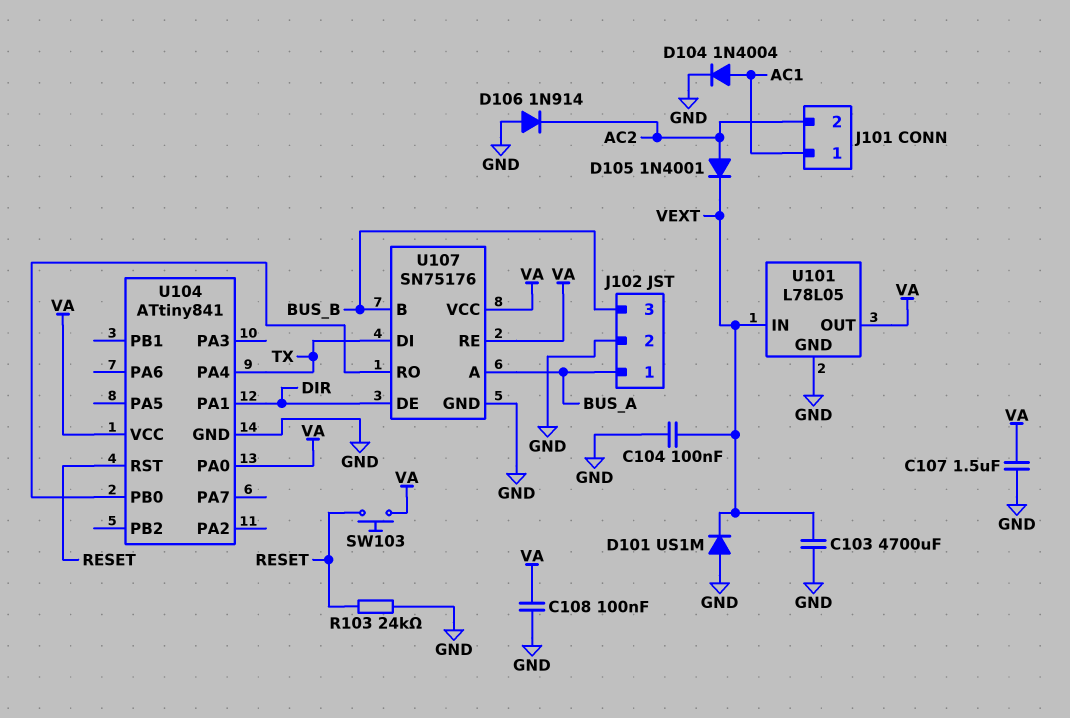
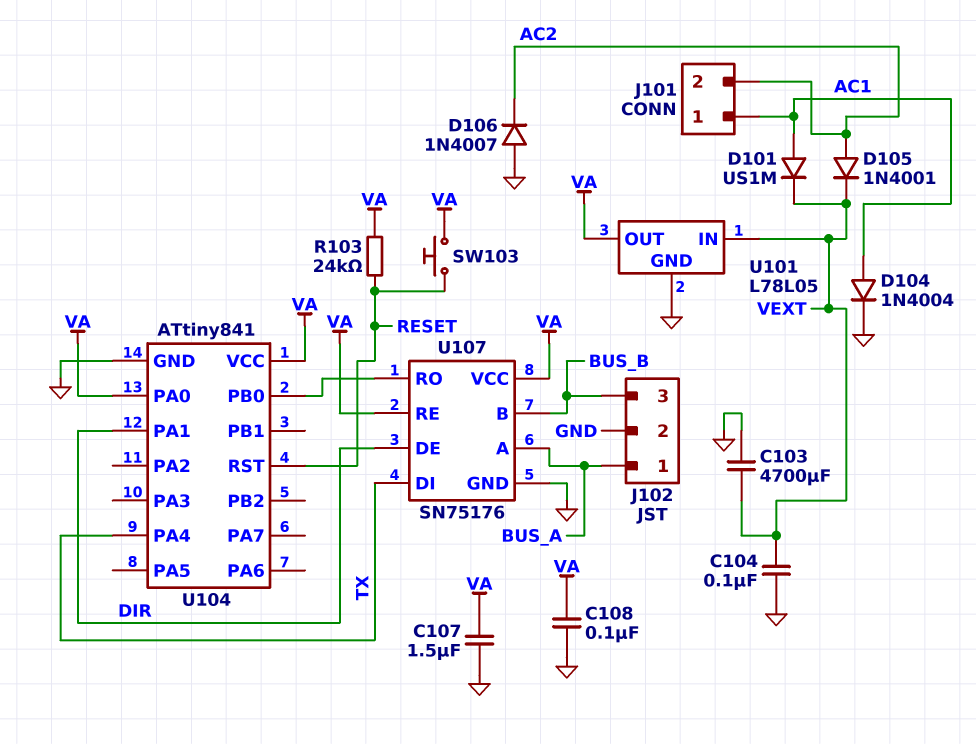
D101: diode US1M (A GND, K VEXT) -> diode US1M (A AC1, K VEXT)
D106: diode 1N914 (A GND, K AC2) -> diode 1N4007 (A GND, K AC2)
R103: 24k (GND, RESET) -> 24k (RESET, VA)

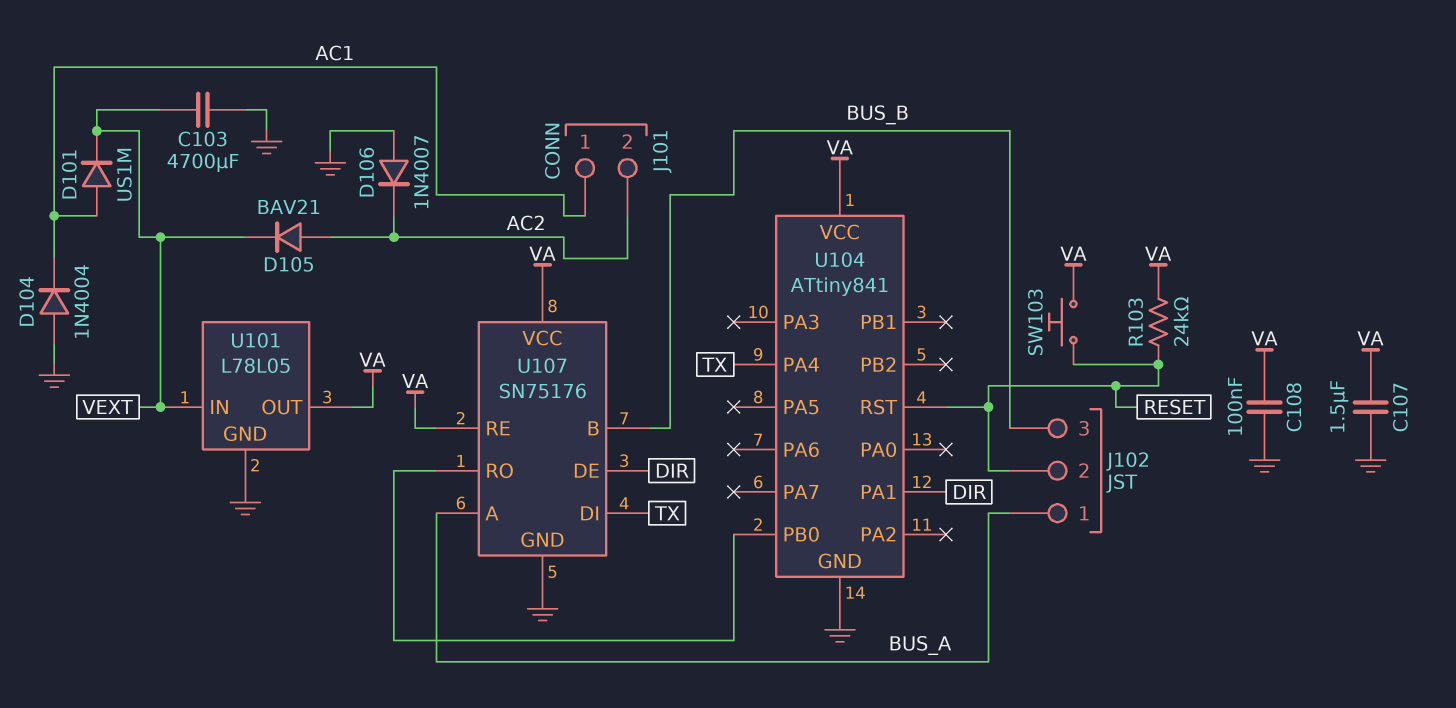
C104: 100nF (GND, VEXT) -> none
D104: diode 1N4004 (A AC1, K GND) -> diode 1N4004 (A GND, K AC1)
D105: diode 1N4001 (A AC2, K VEXT) -> diode BAV21 (A AC2, K VEXT)
J102 pin 2: GND -> RESET
U104 pin PA0: VA -> none

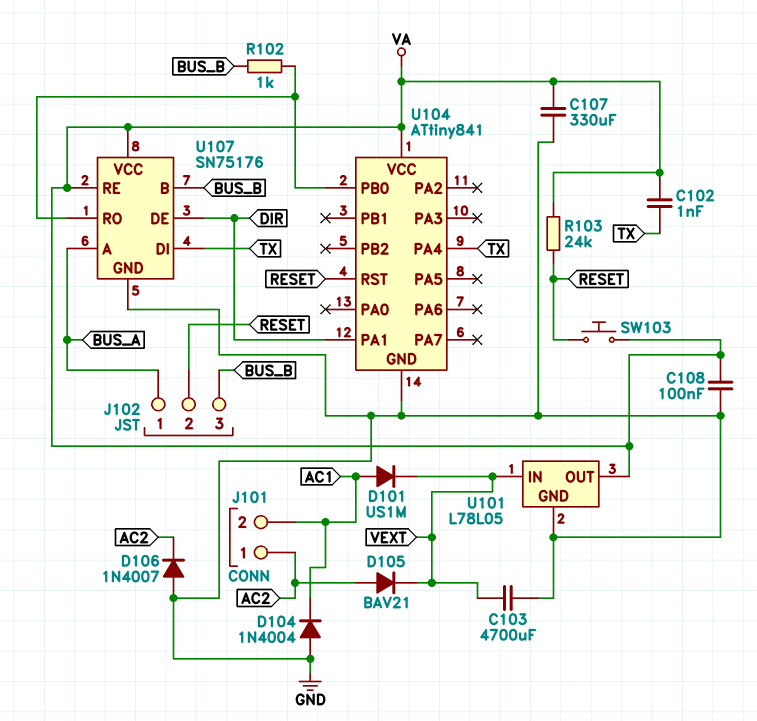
C102: none -> 1nF (TX, VA)
C107: 1.5uF (GND, VA) -> 330uF (GND, VA)
J101 pin 1: AC1 -> AC2
J101 pin 2: AC2 -> AC1
R102: none -> 1k (BUS_B, U104/PB0)

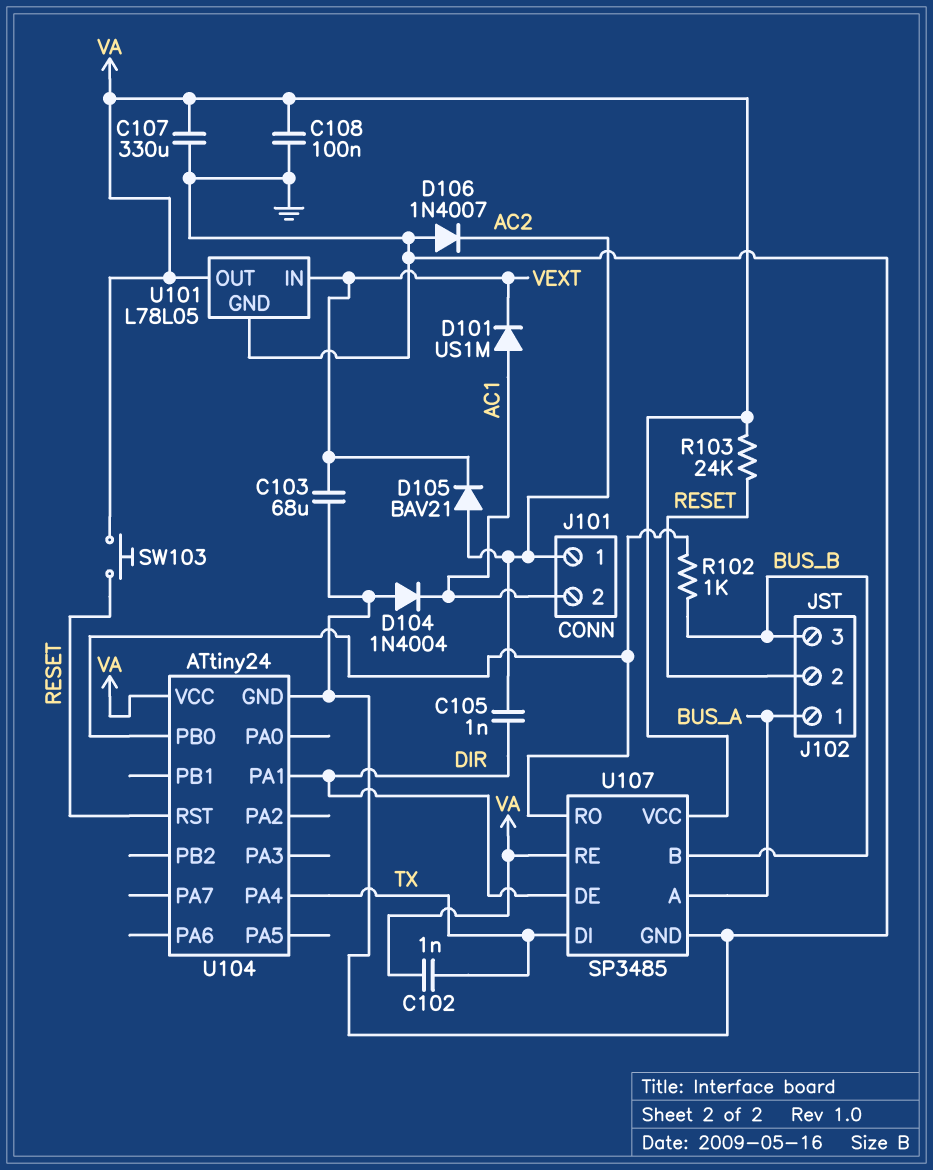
C103: 4700uF (GND, VEXT) -> 68uF (GND, VEXT)
C105: none -> 1nF (AC2, DIR)
U104: ATtiny841 -> ATtiny24
U107: SN75176 -> SP3485

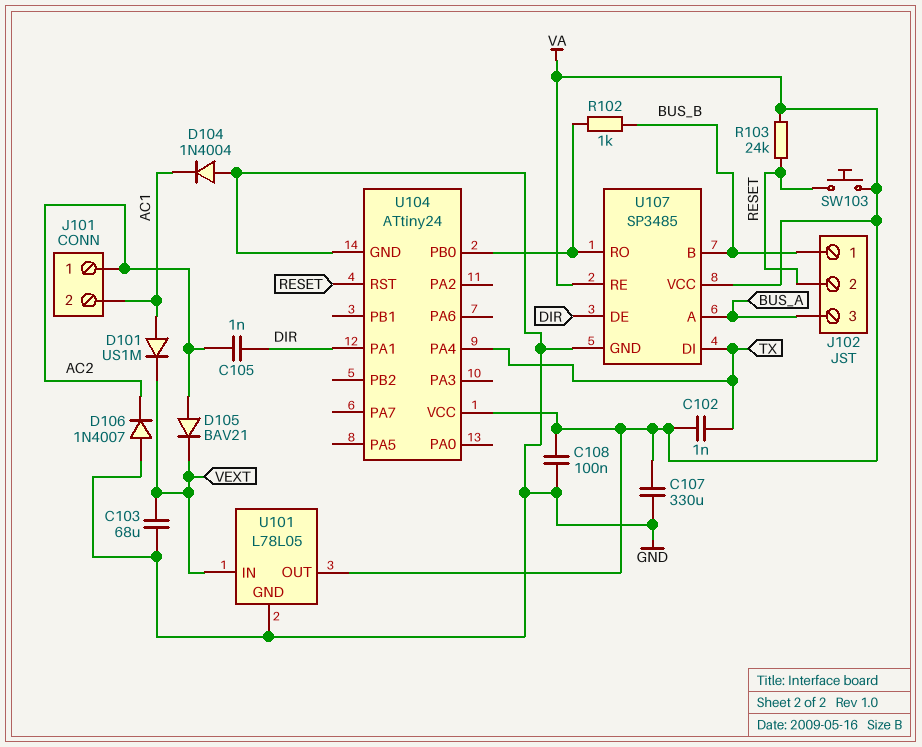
J102 pin 1: BUS_A -> BUS_B
J102 pin 3: BUS_B -> BUS_A

